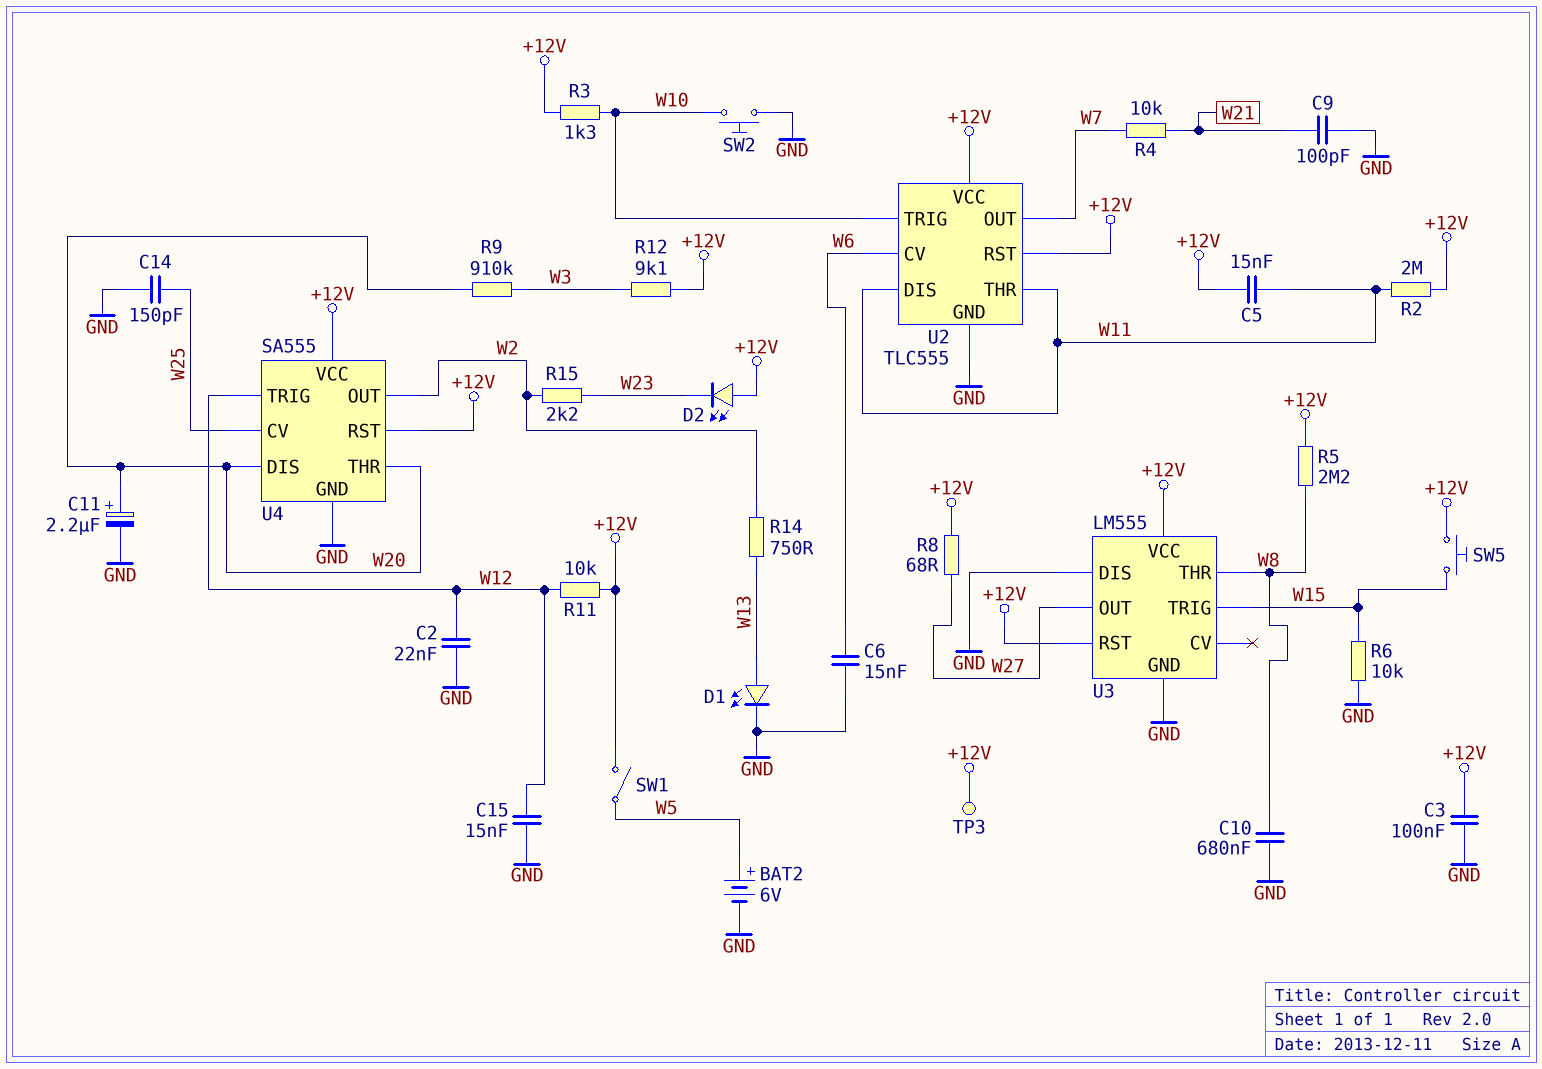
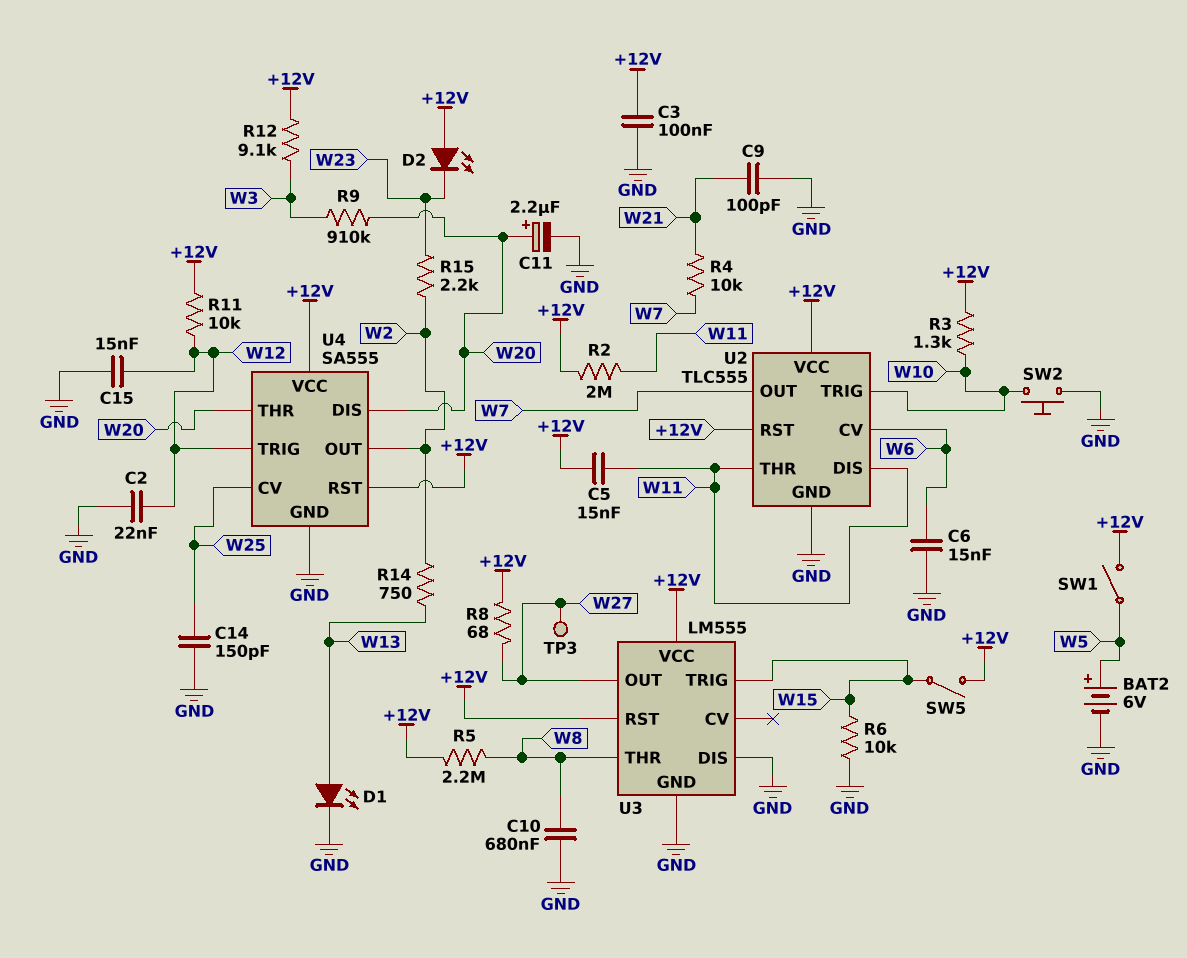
SW5: button (+12V, W15) -> switch (+12V, W15)
TP3: test point (+12V) -> test point (W27)

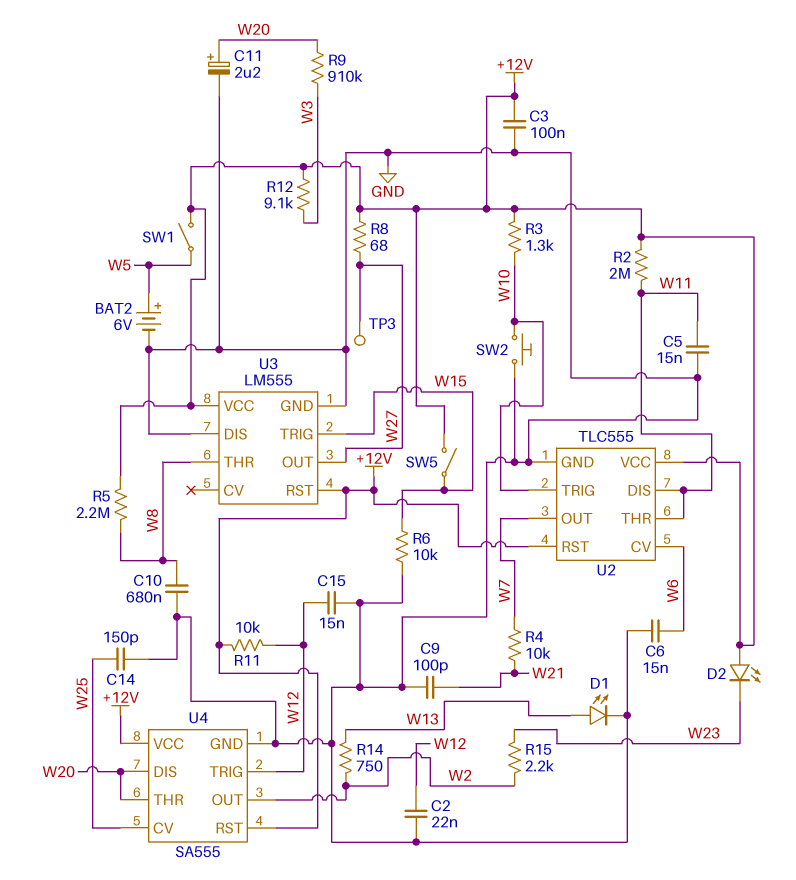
C5: 15nF (+12V, W11) -> 15nF (GND, W11)

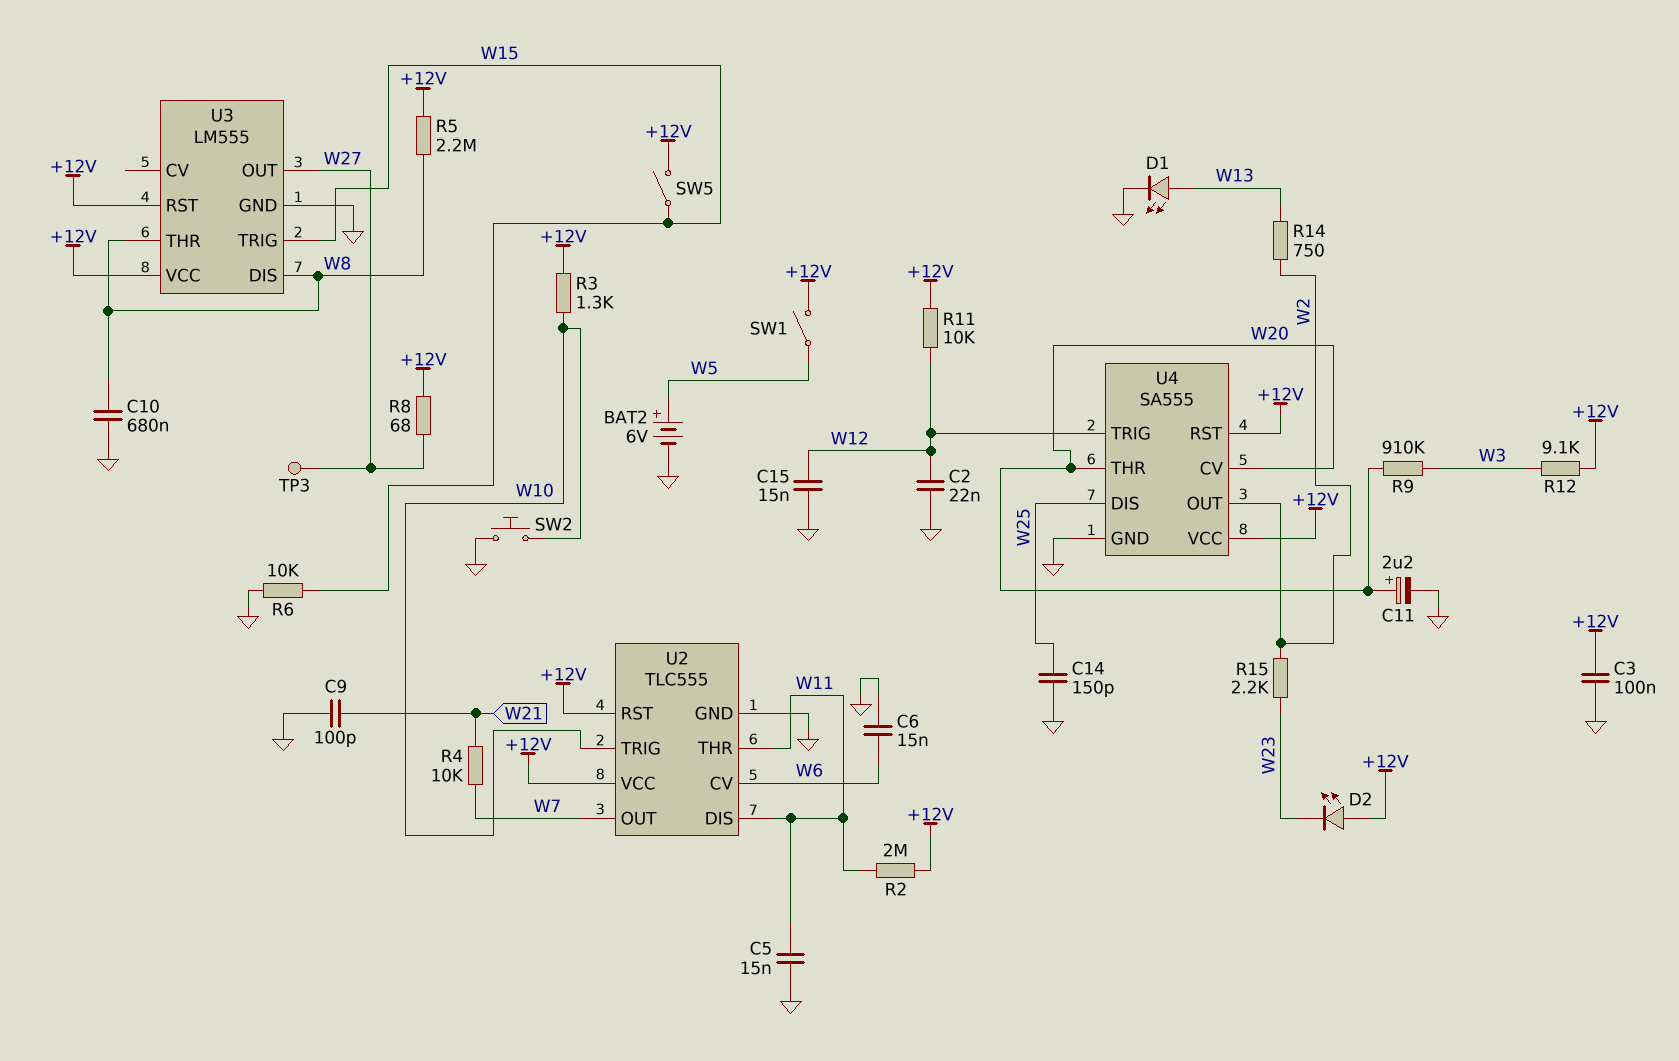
U3 pin DIS: GND -> W8
U4 pin CV: W25 -> W20
U4 pin DIS: W20 -> W25

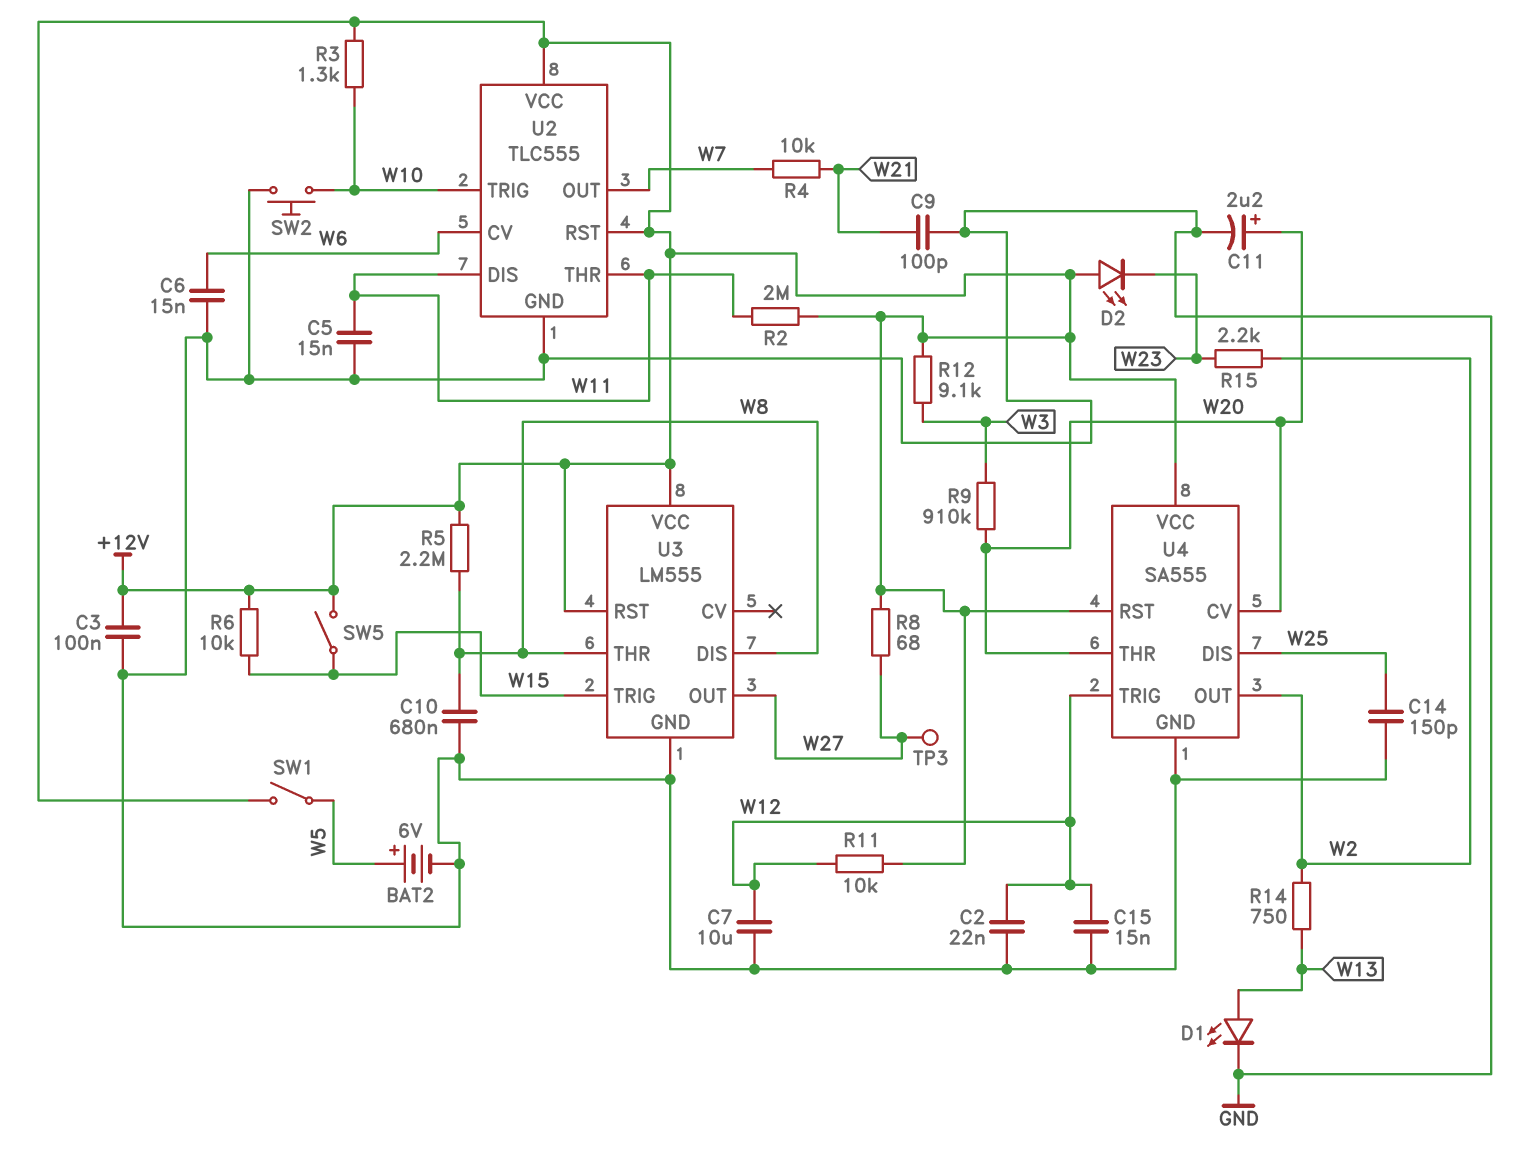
C7: none -> 10uF (GND, W12)
R6: 10k (GND, W15) -> 10k (+12V, W15)

